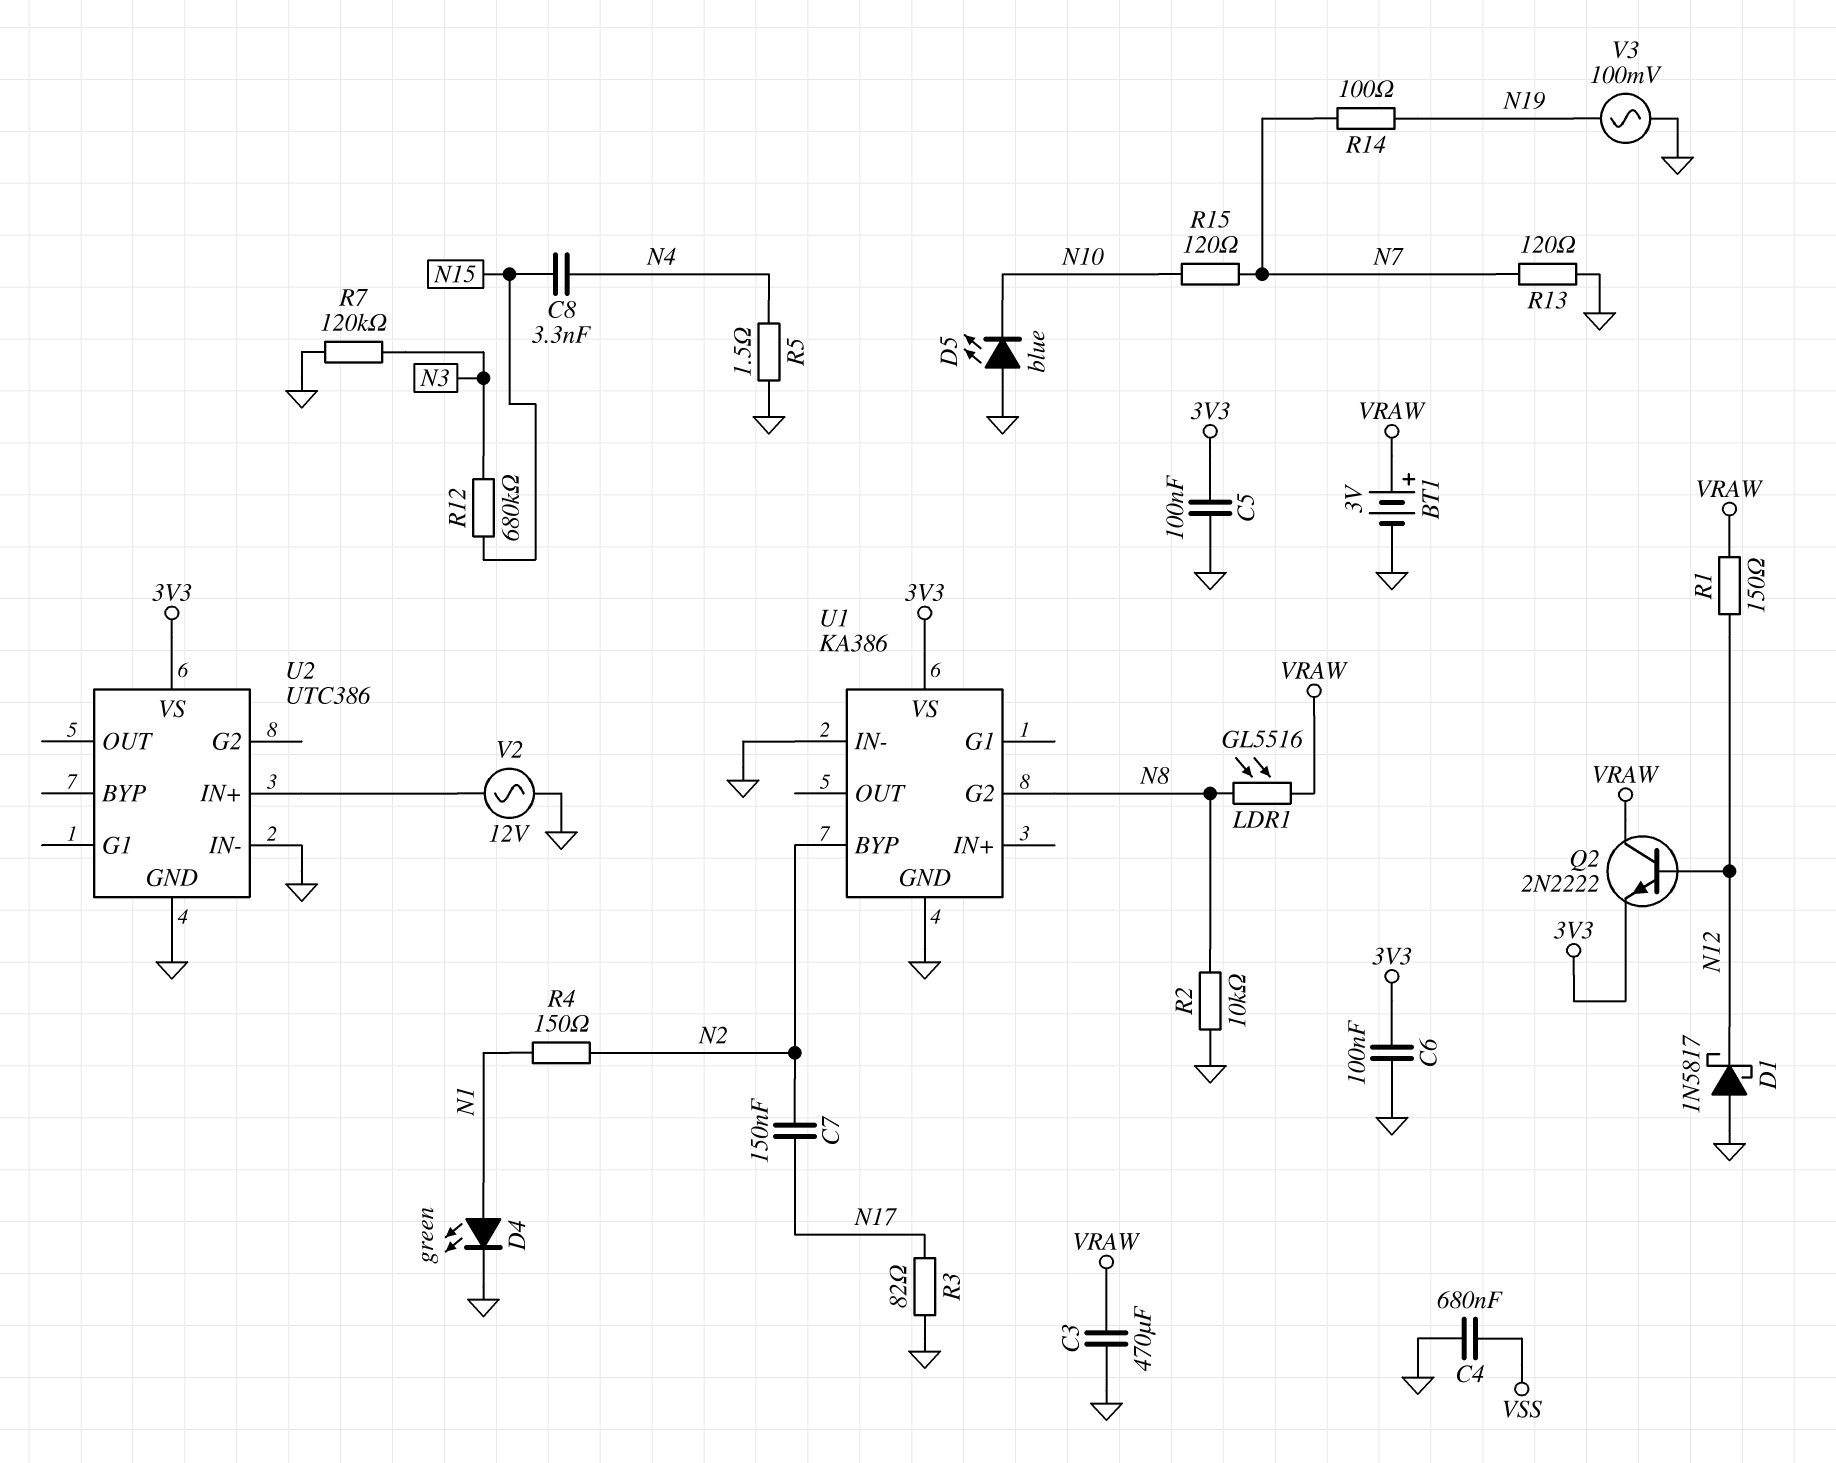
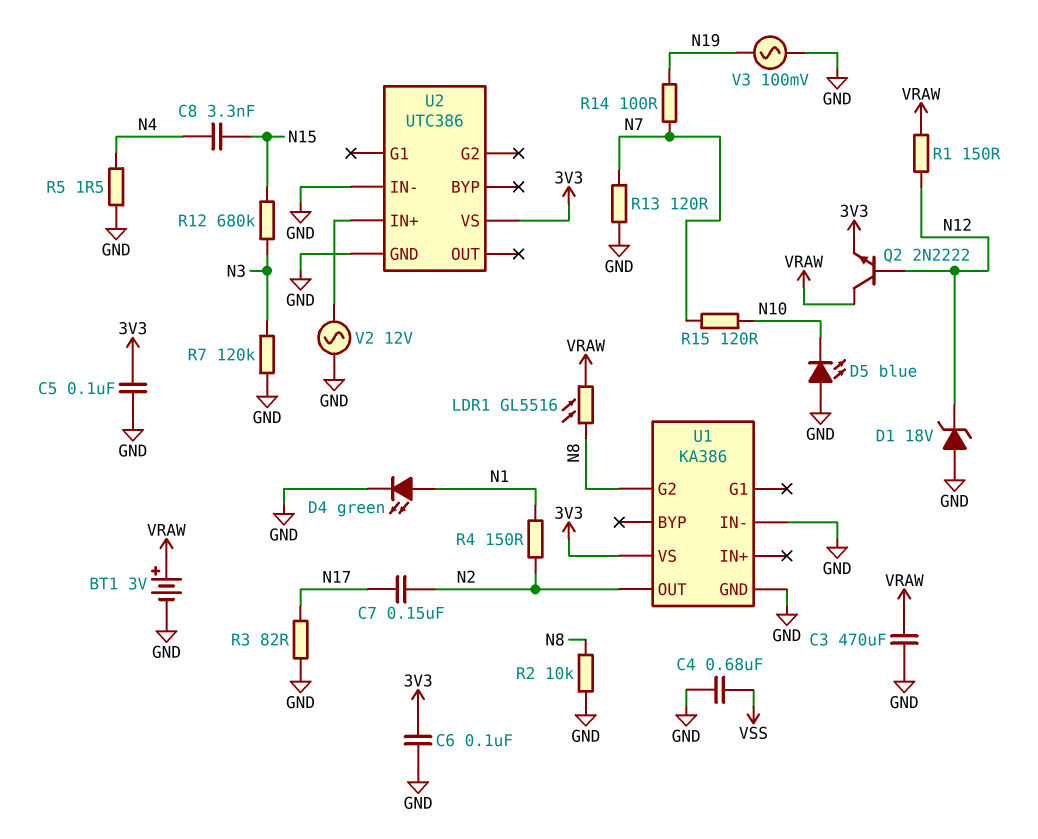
D1: schottky 1N5817 (A GND, K N12) -> zener 18V (A GND, K N12)
U1 pin BYP: N2 -> none
U1 pin OUT: none -> N2

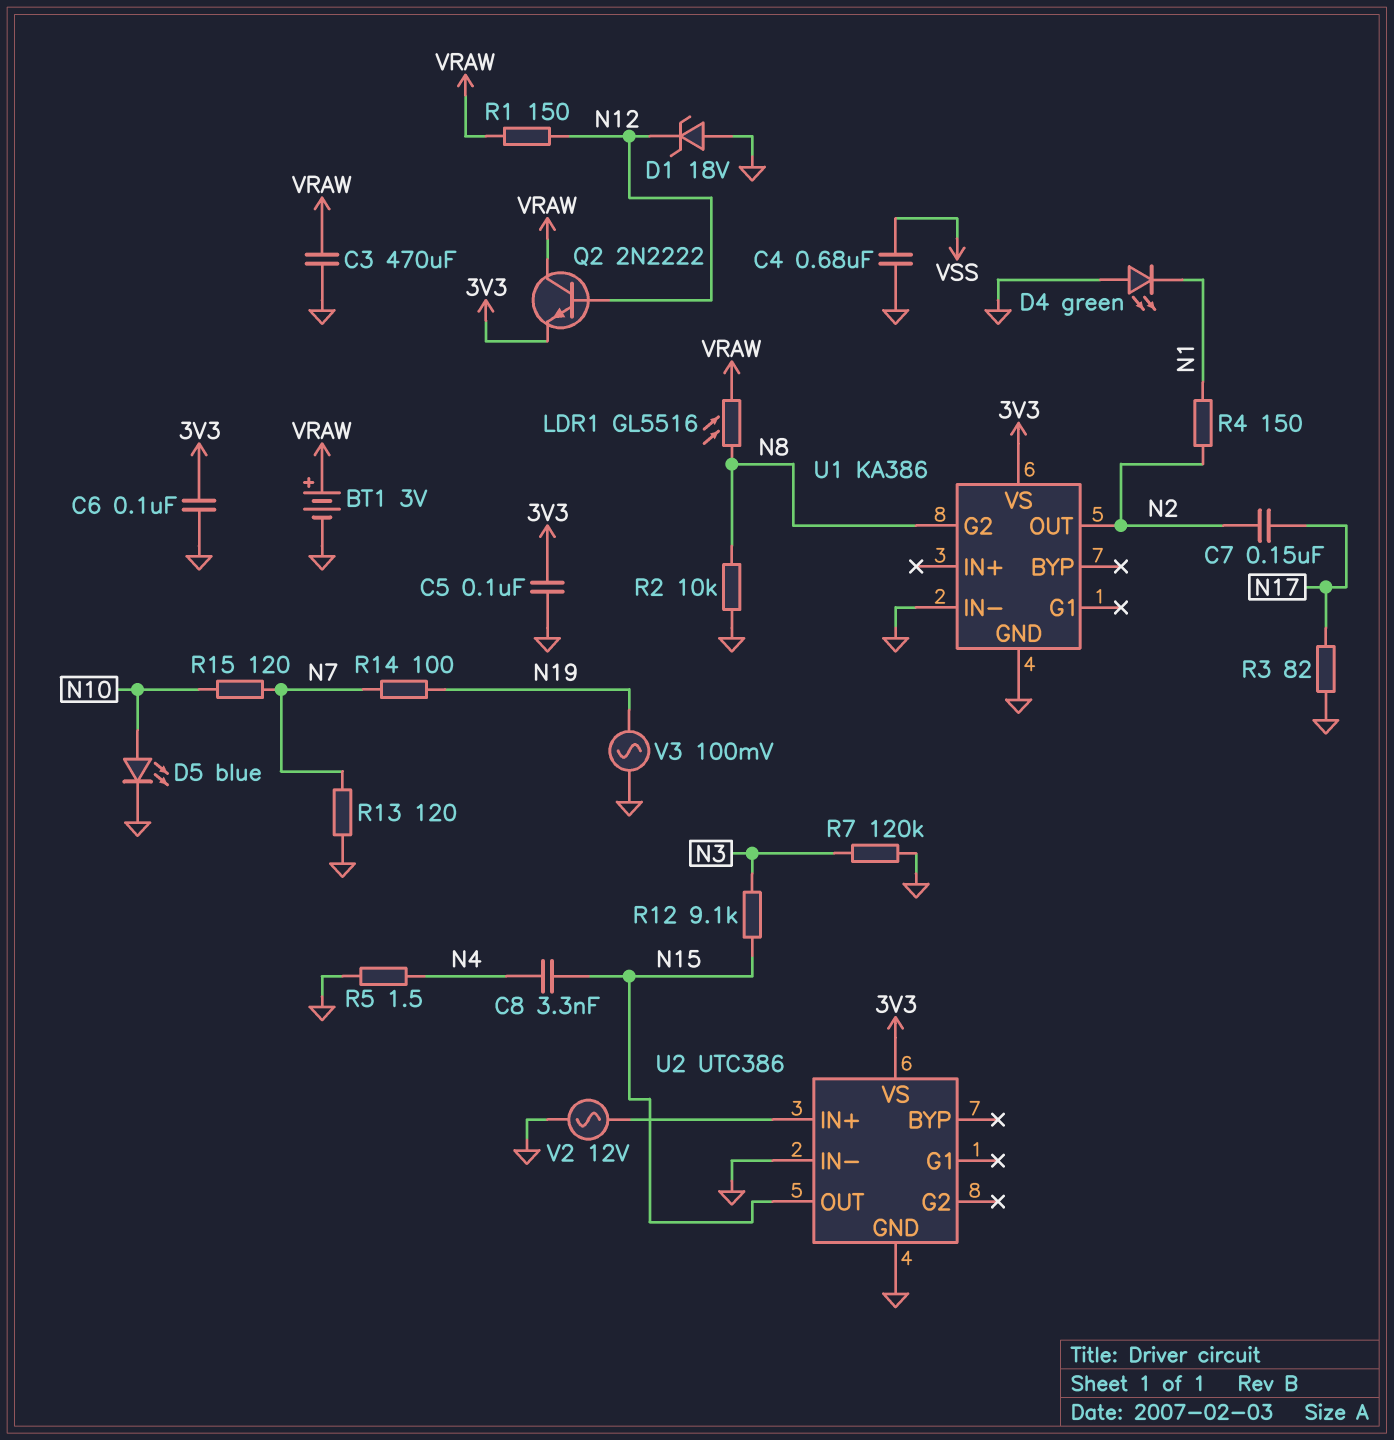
D4: LED green (A N1, K GND) -> LED green (A GND, K N1)
D5: LED blue (A GND, K N10) -> LED blue (A N10, K GND)
R12: 680k (N3, N15) -> 9.1k (N3, N15)
U2 pin OUT: none -> N15

